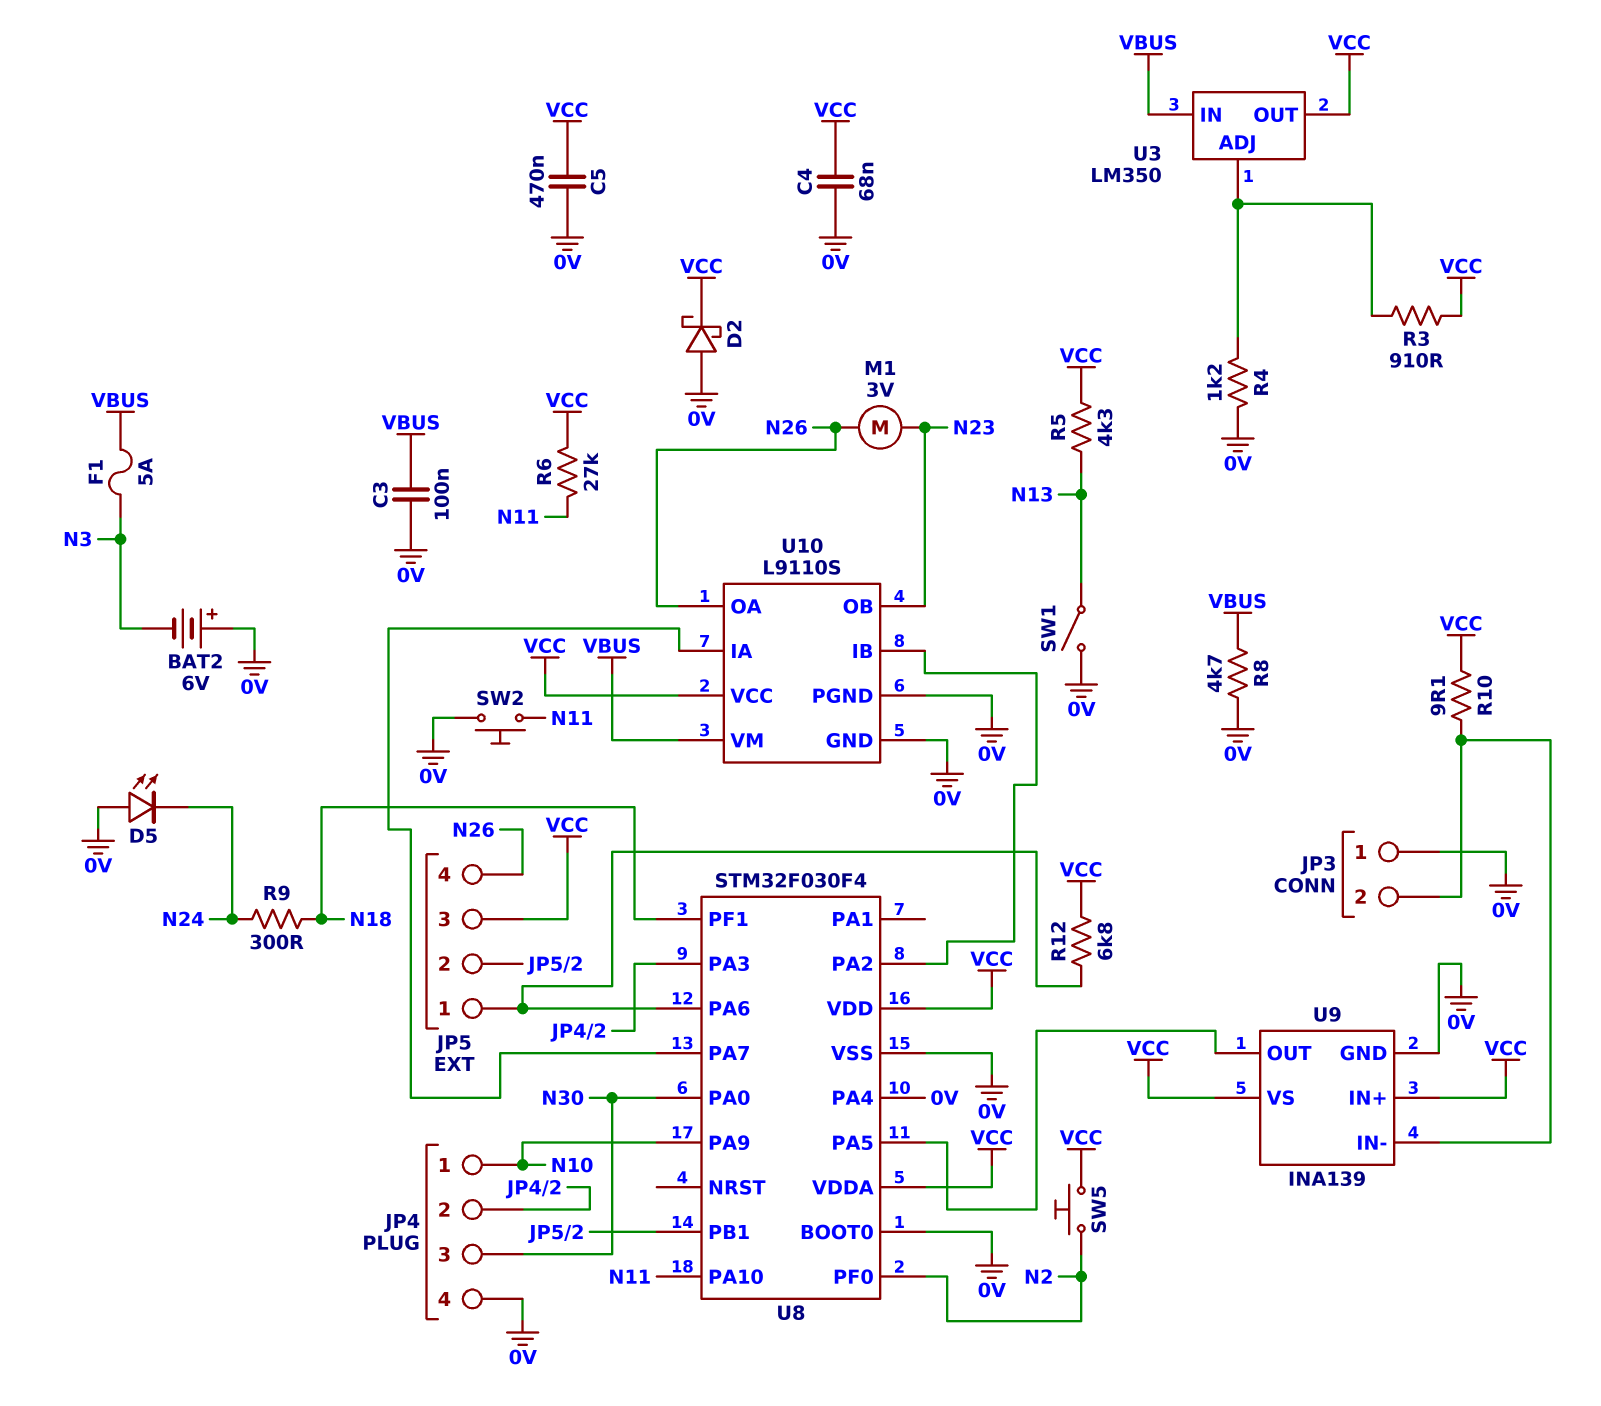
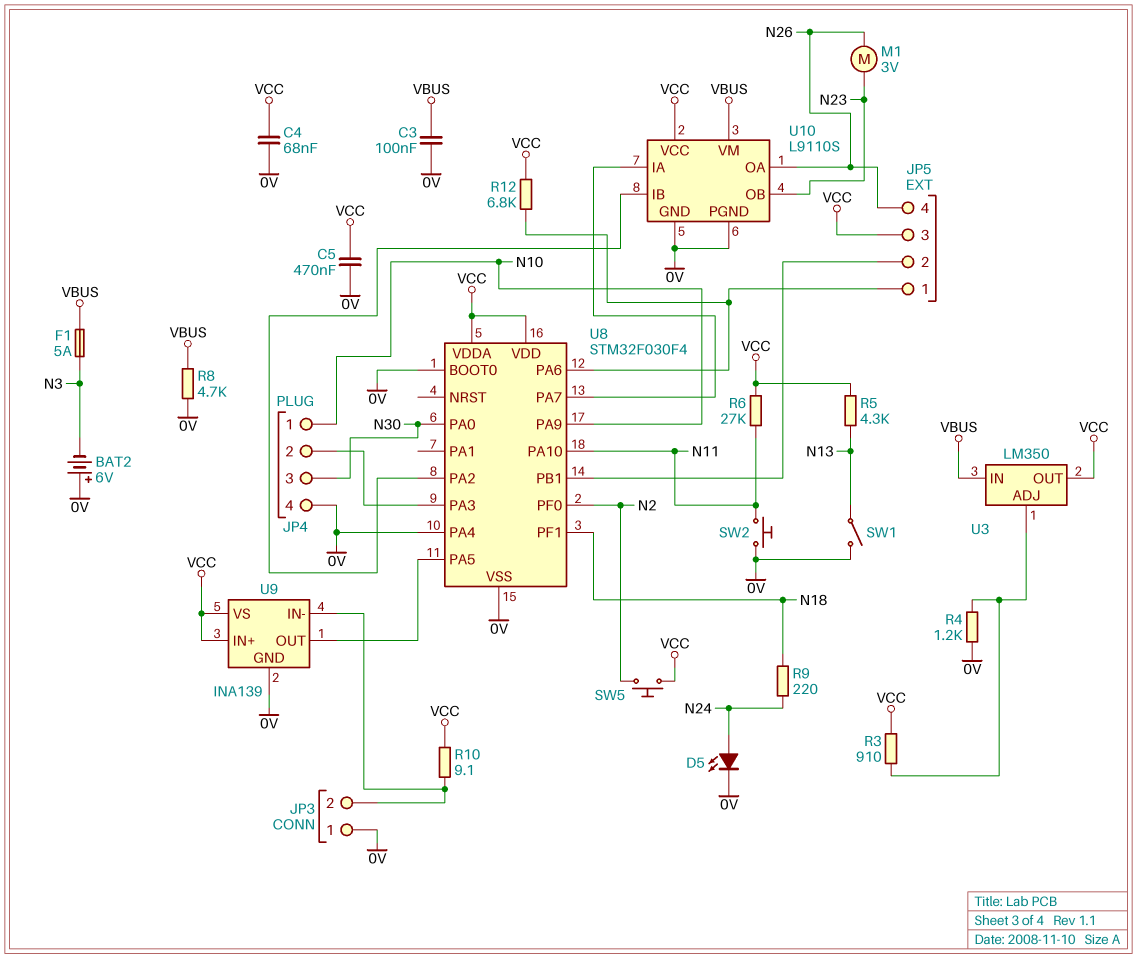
D2: schottky (A 0V, K VCC) -> none
D5: LED (A 0V, K N24) -> LED (A N24, K 0V)
R9: 300 (N18, N24) -> 220 (N18, N24)

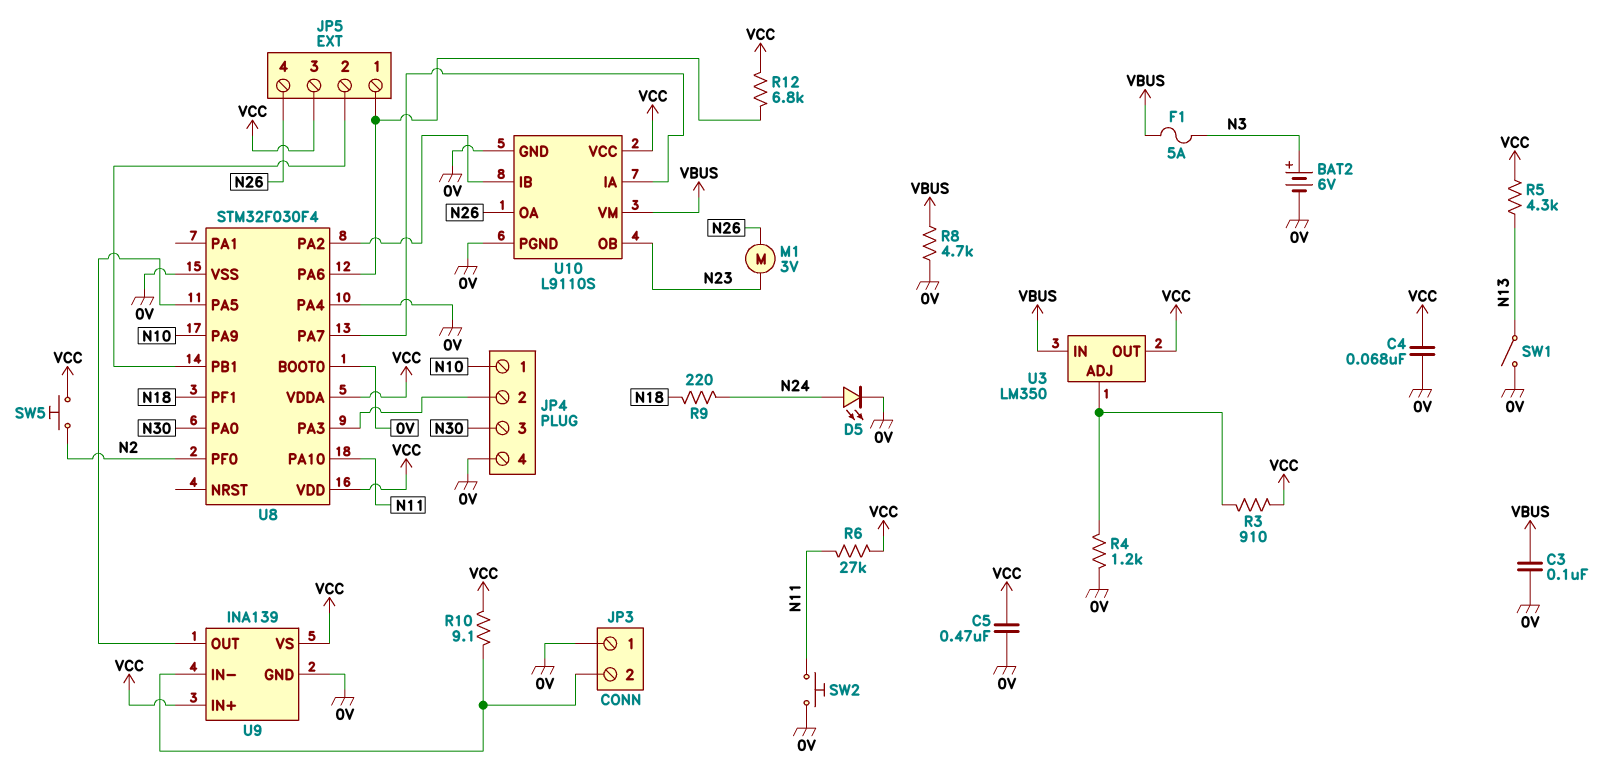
BAT2: 6V (plus 0V, minus N3) -> 6V (plus N3, minus 0V)

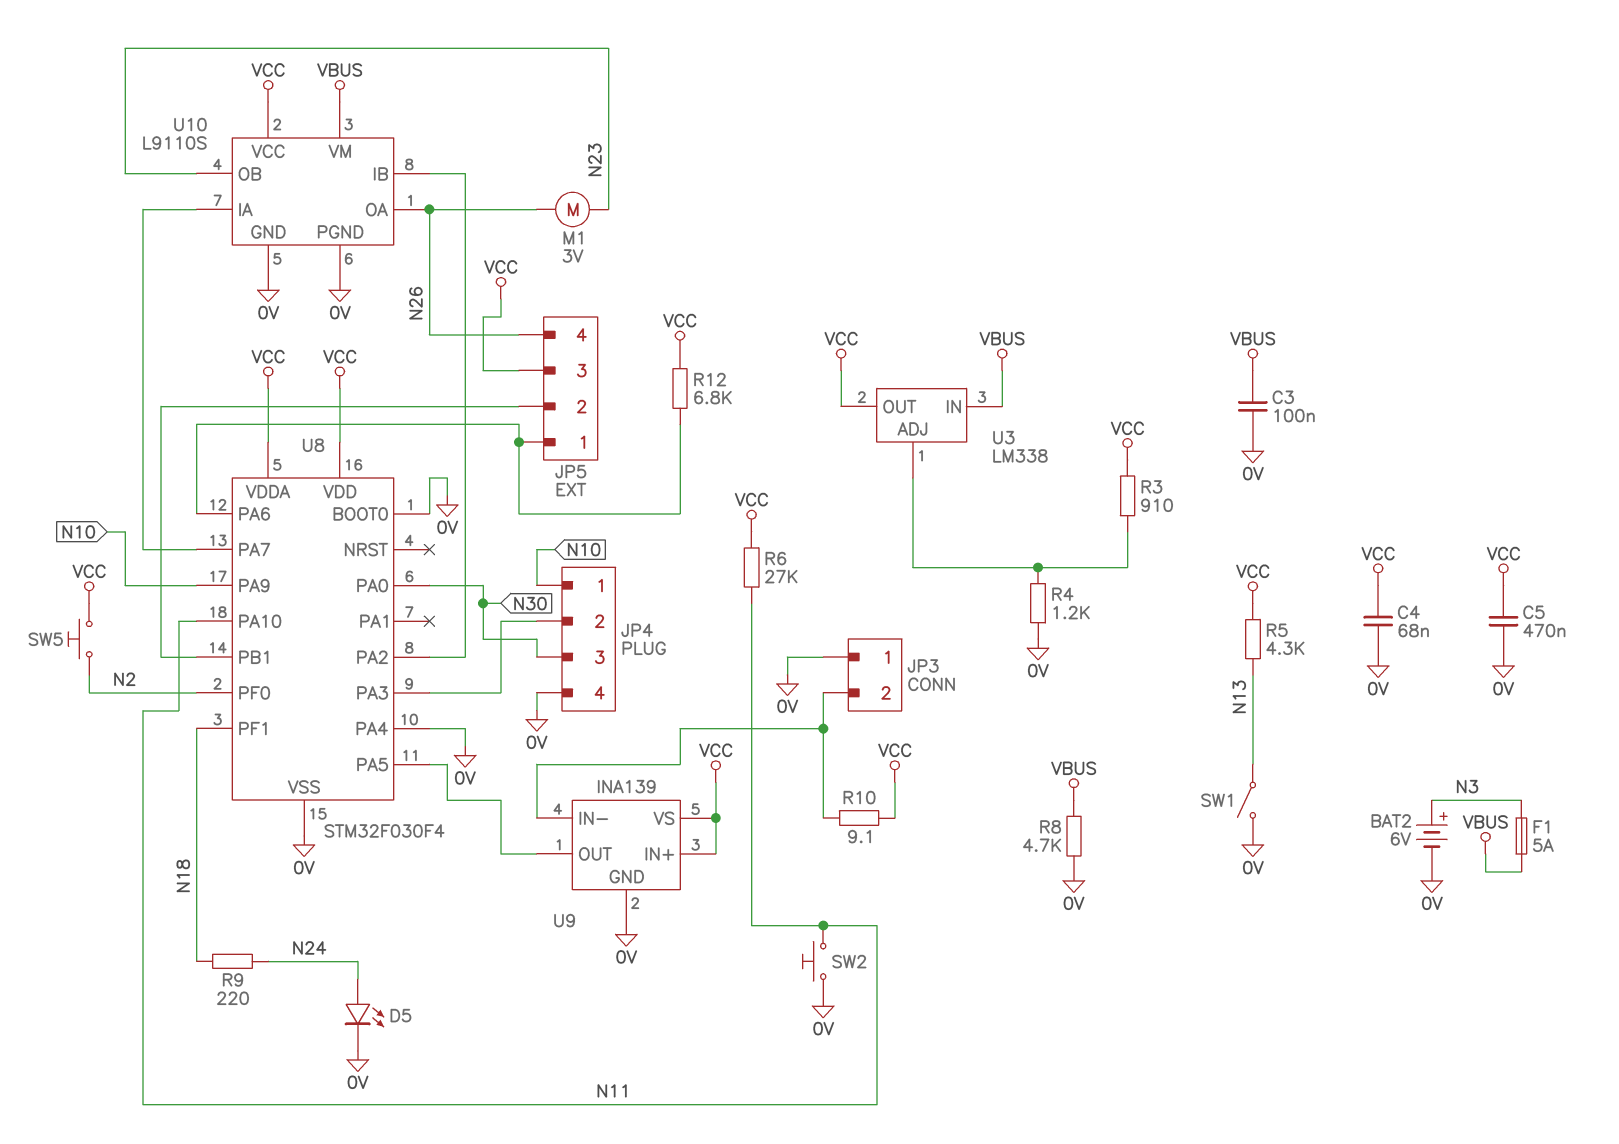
U3: LM350 -> LM338

